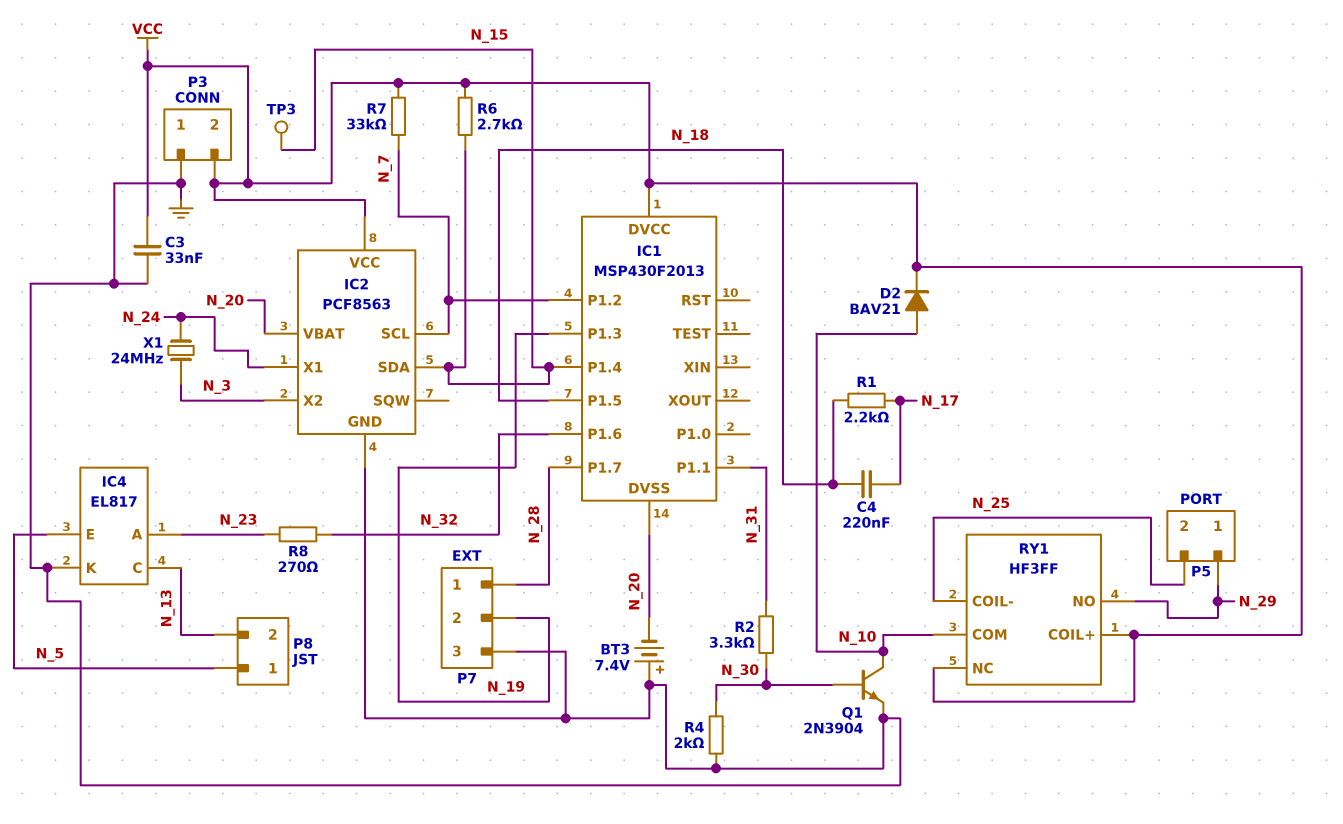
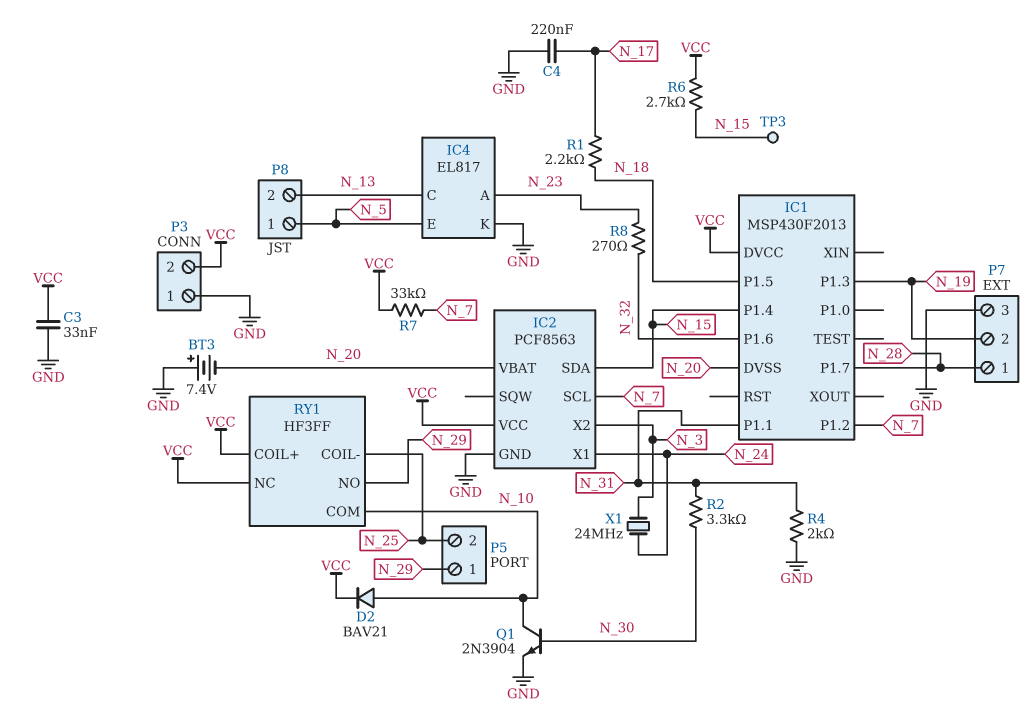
C4: 220nF (N_17, N_18) -> 220nF (GND, N_17)
R4: 2k (GND, N_30) -> 2k (GND, N_31)

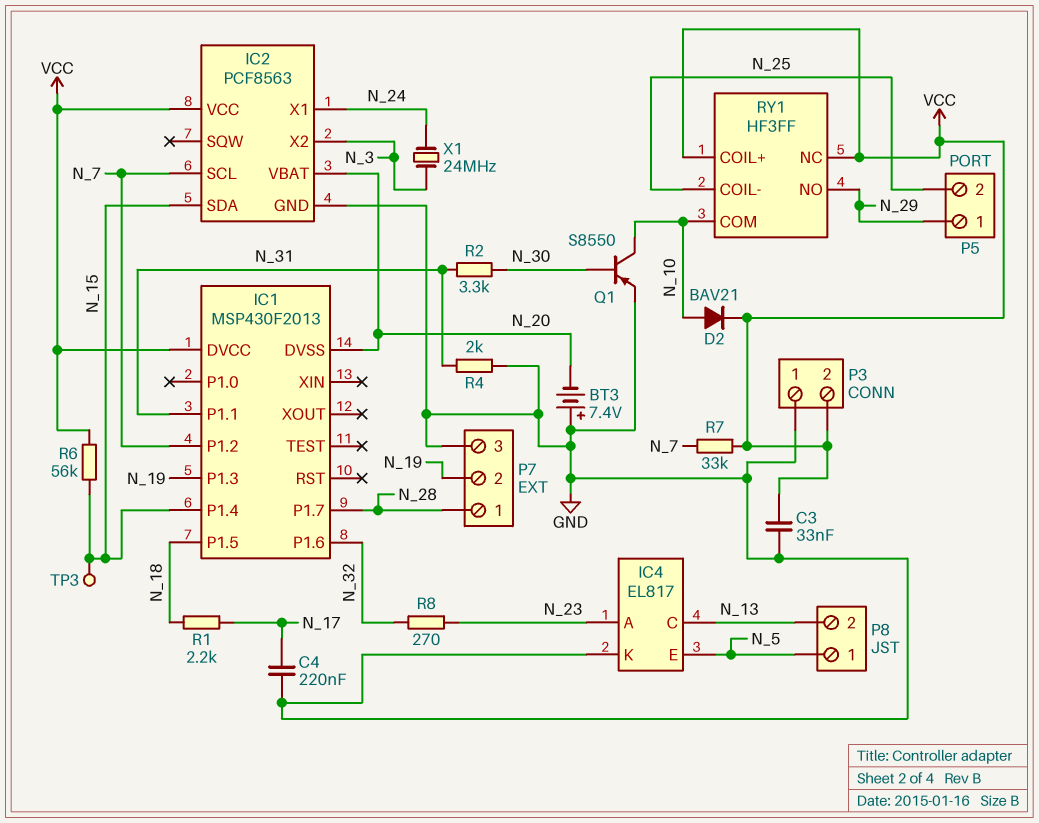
Q1: NPN 2N3904 (B N_30, C N_10, E GND) -> PNP S8550 (B N_30, C N_10, E GND)
R6: 2.7k (N_15, VCC) -> 56k (N_15, VCC)

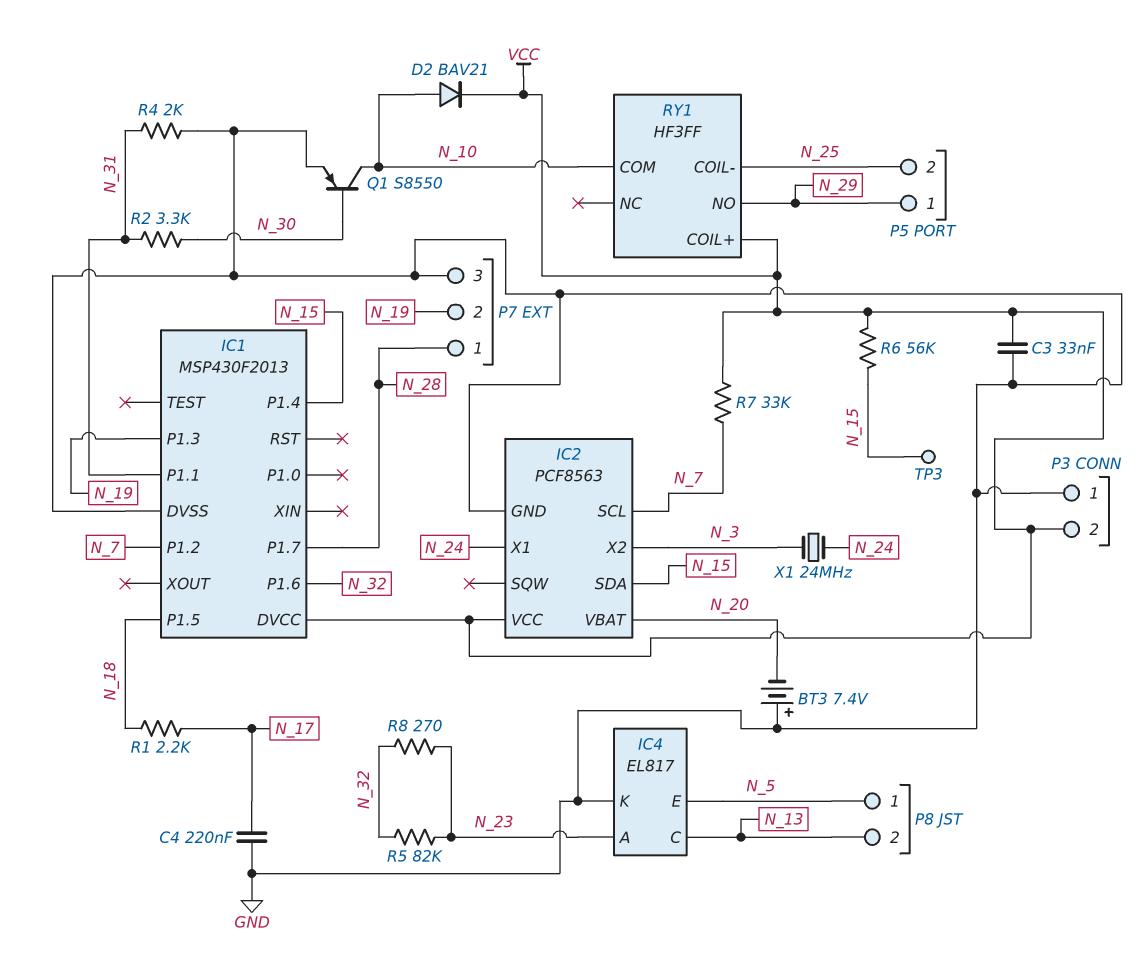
IC1 pin DVSS: N_20 -> GND
R5: none -> 82k (N_23, N_32)
RY1 pin NC: VCC -> none

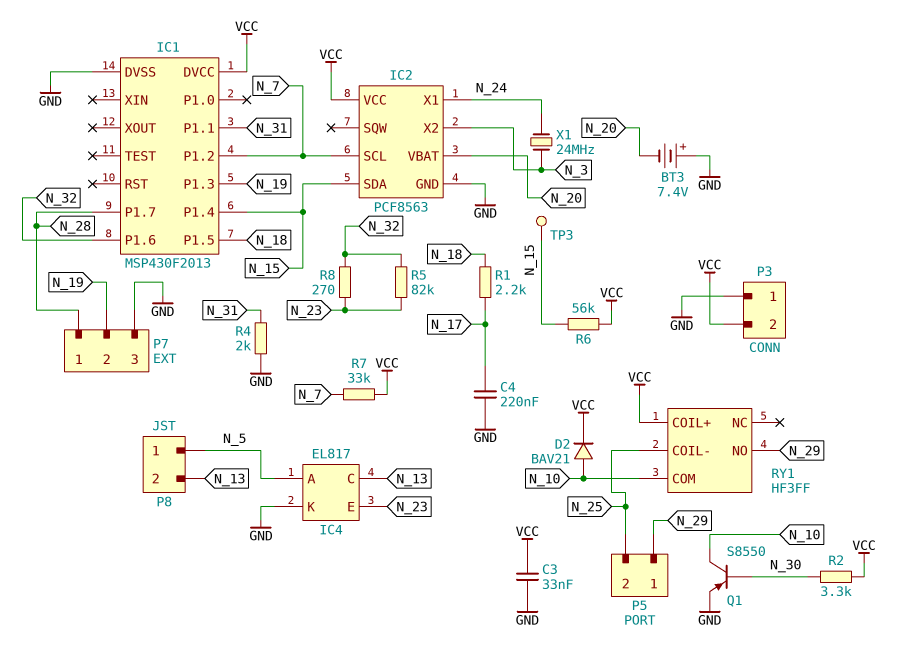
IC4 pin A: N_23 -> N_5
IC4 pin E: N_5 -> N_23
R2: 3.3k (N_30, N_31) -> 3.3k (N_30, VCC)

